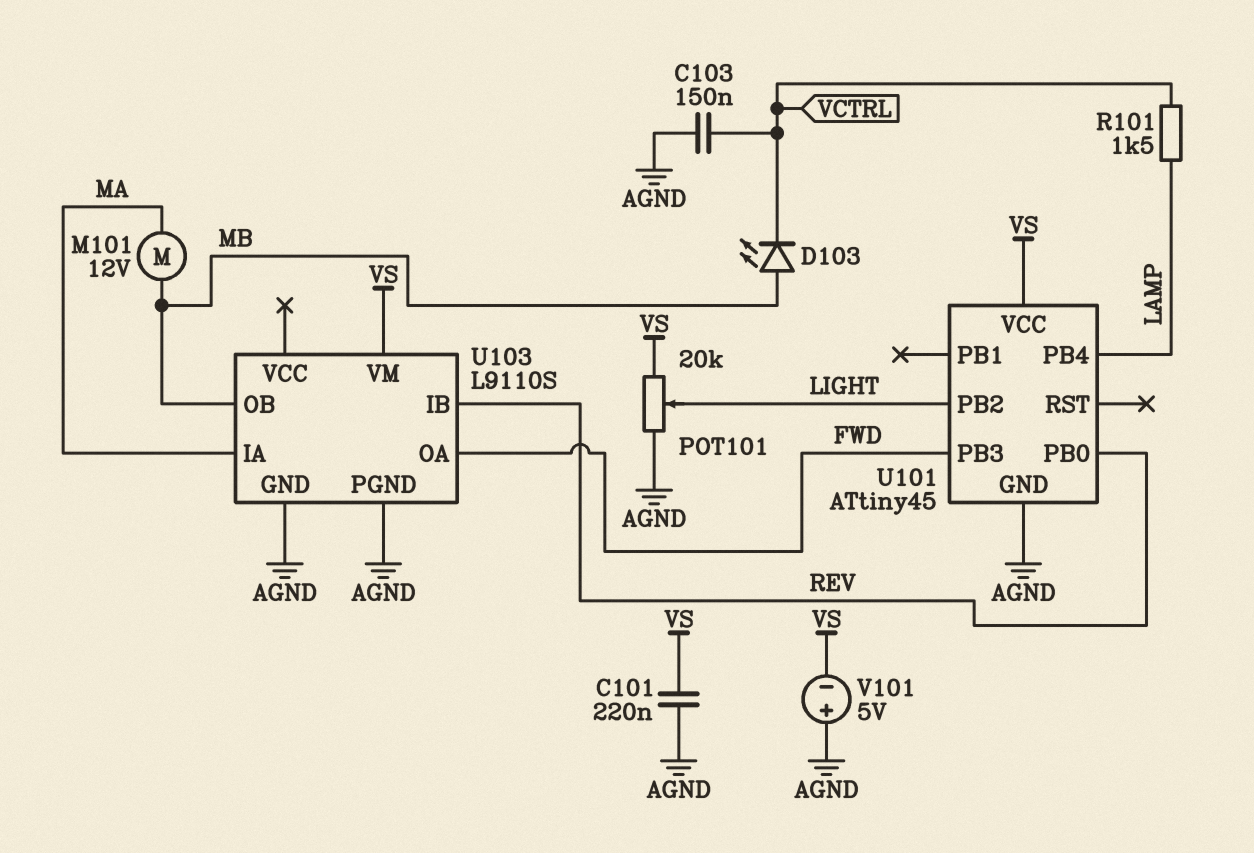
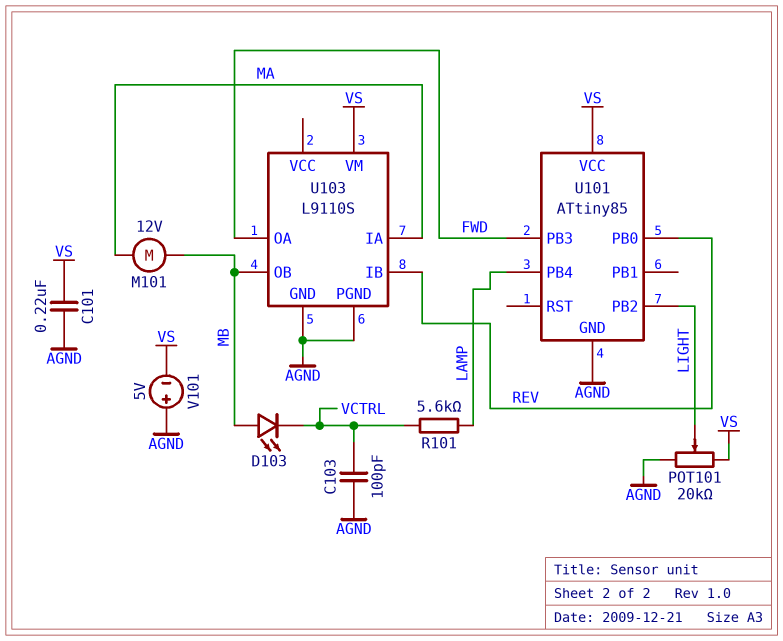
C103: 150nF (AGND, VCTRL) -> 100pF (AGND, VCTRL)
R101: 1.5k (LAMP, VCTRL) -> 5.6k (LAMP, VCTRL)
U101: ATtiny45 -> ATtiny85

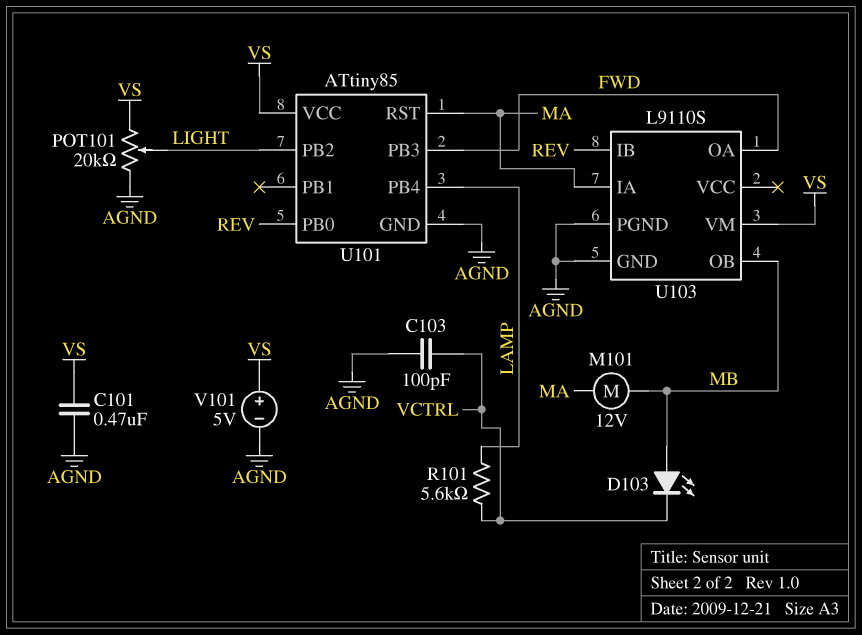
C101: 220nF (AGND, VS) -> 470nF (AGND, VS)
U101 pin RST: none -> MA
V101: 5V (plus AGND, minus VS) -> 5V (plus VS, minus AGND)

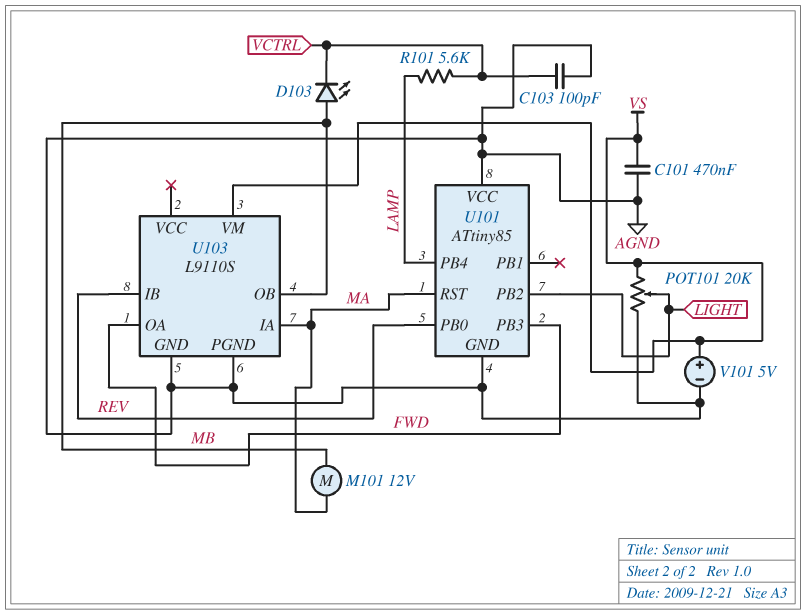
U101 pin VCC: VS -> AGND

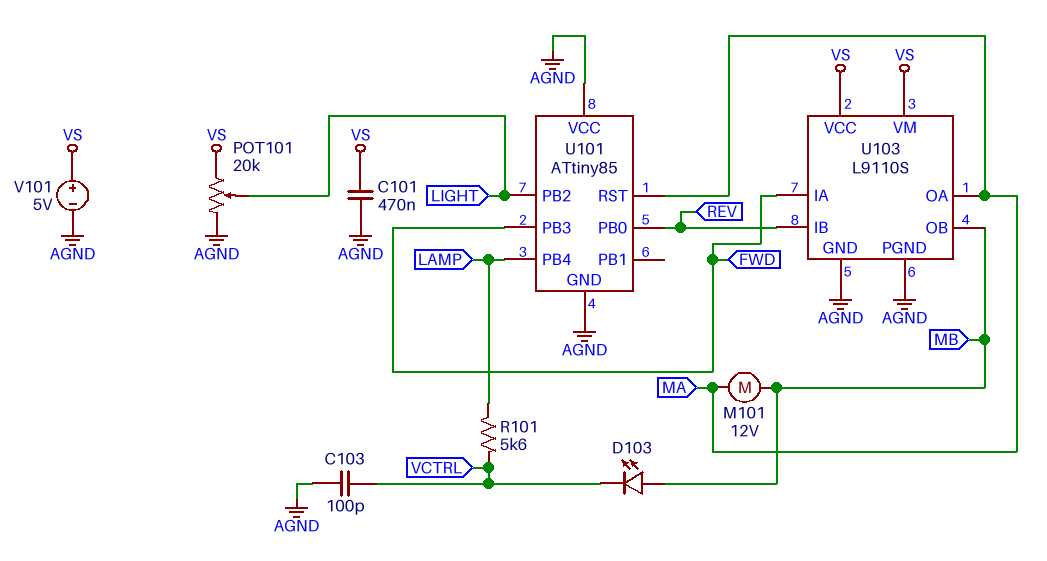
U103 pin IA: MA -> FWD
U103 pin OA: FWD -> MA
U103 pin VCC: none -> VS

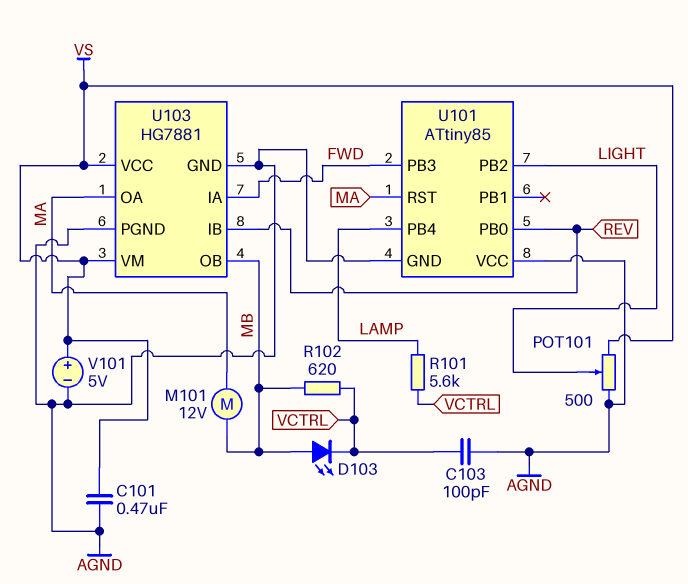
POT101: 20k (AGND, VS, wiper LIGHT) -> 500 (AGND, VS, wiper LIGHT)
R102: none -> 620 (MB, VCTRL)
U103: L9110S -> HG7881

